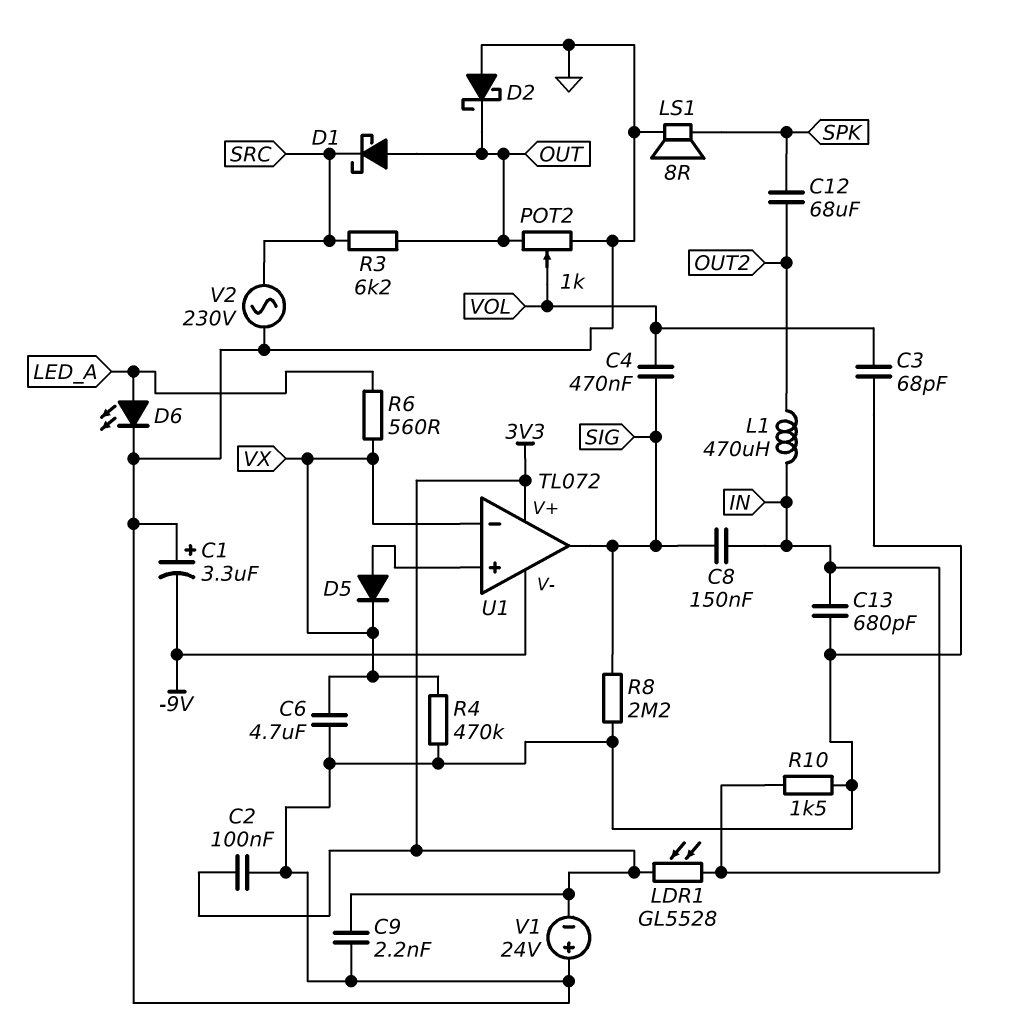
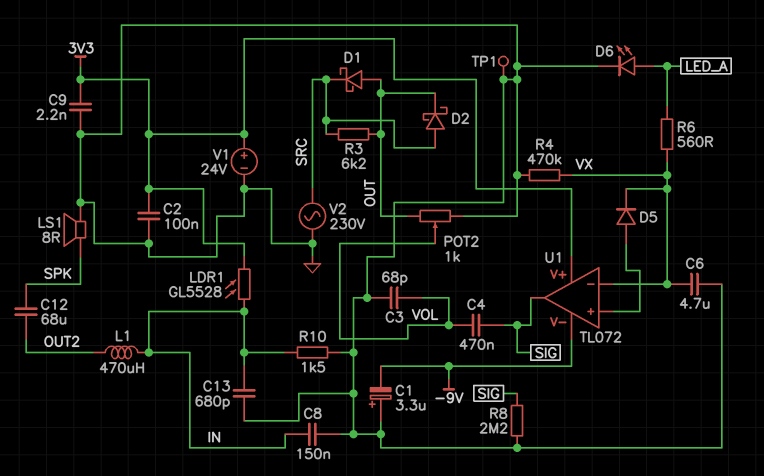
C8: 150nF (IN, SIG) -> 150nF (GND, IN)
D2: schottky (A GND, K OUT) -> schottky (A SRC, K OUT)
TP1: none -> test point (GND)
V1: 24V (plus GND, minus 3V3) -> 24V (plus 3V3, minus GND)

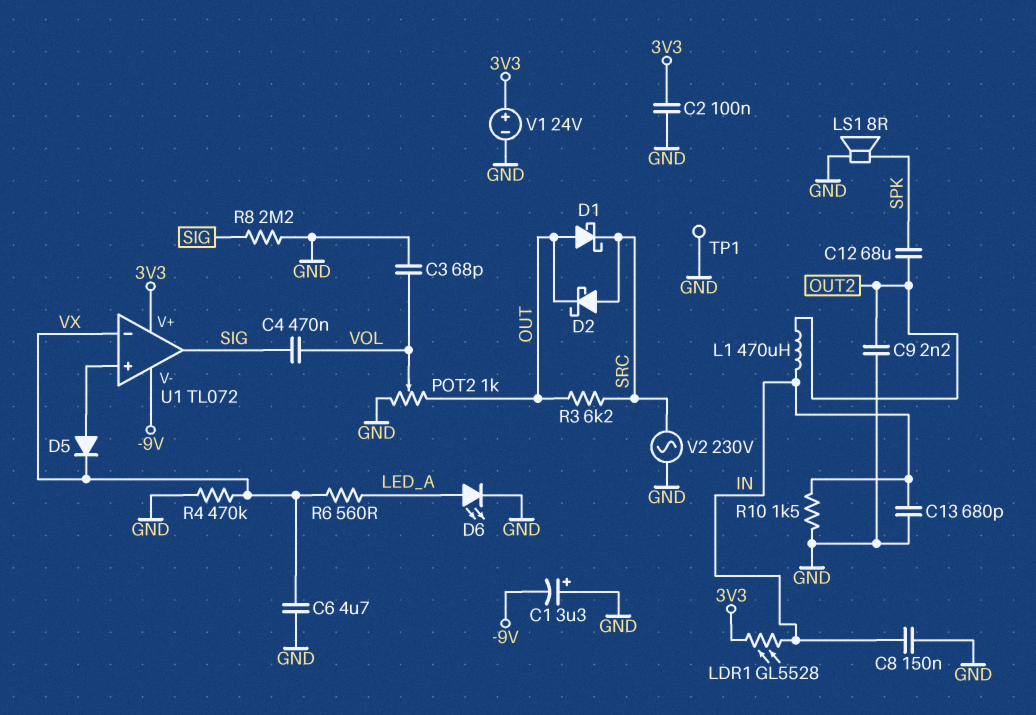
C9: 2.2nF (3V3, GND) -> 2.2nF (GND, OUT2)

